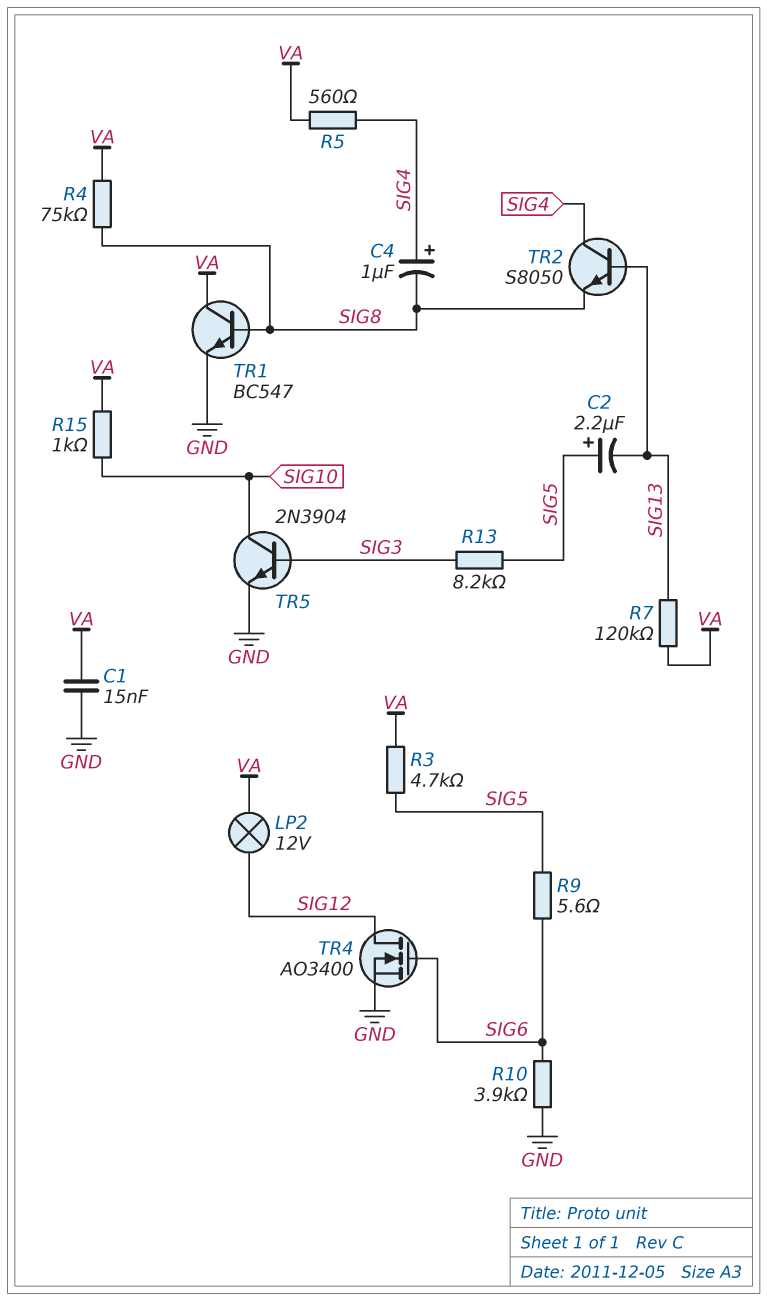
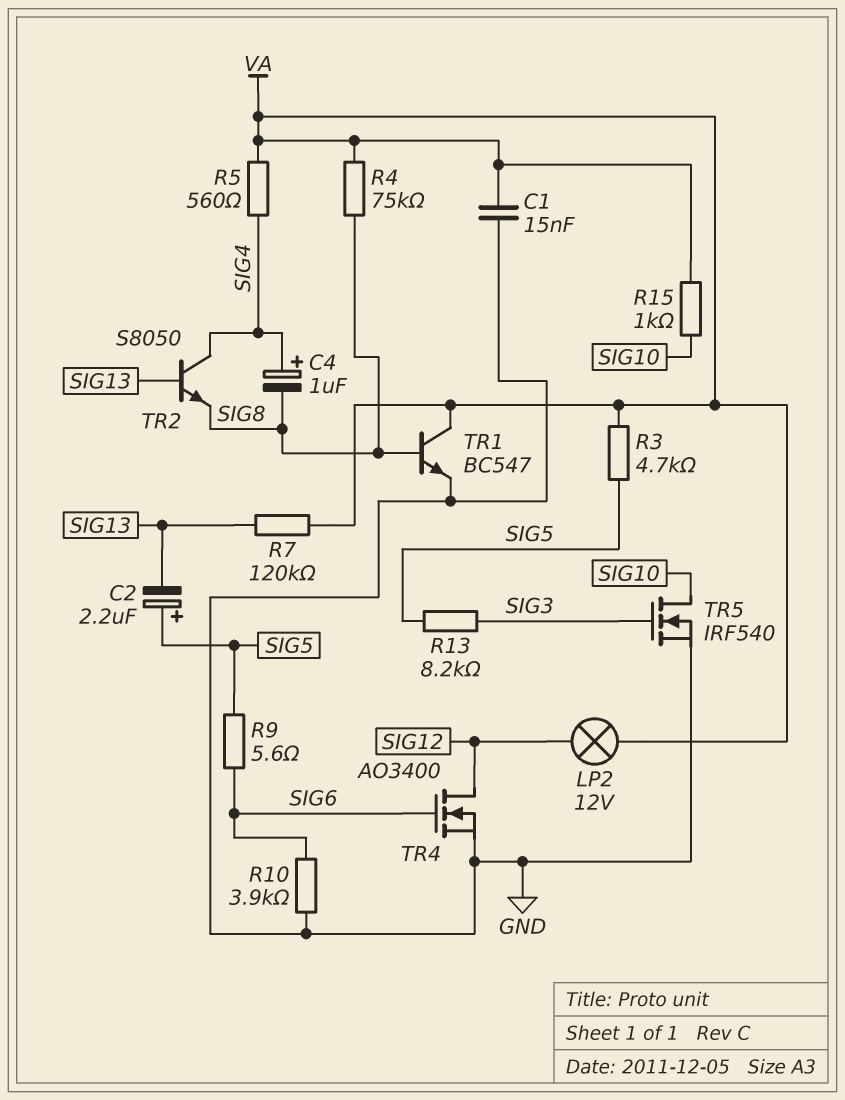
TR5: NPN 2N3904 (B SIG3, C SIG10, E GND) -> NMOS IRF540 (G SIG3, D SIG10, S GND)

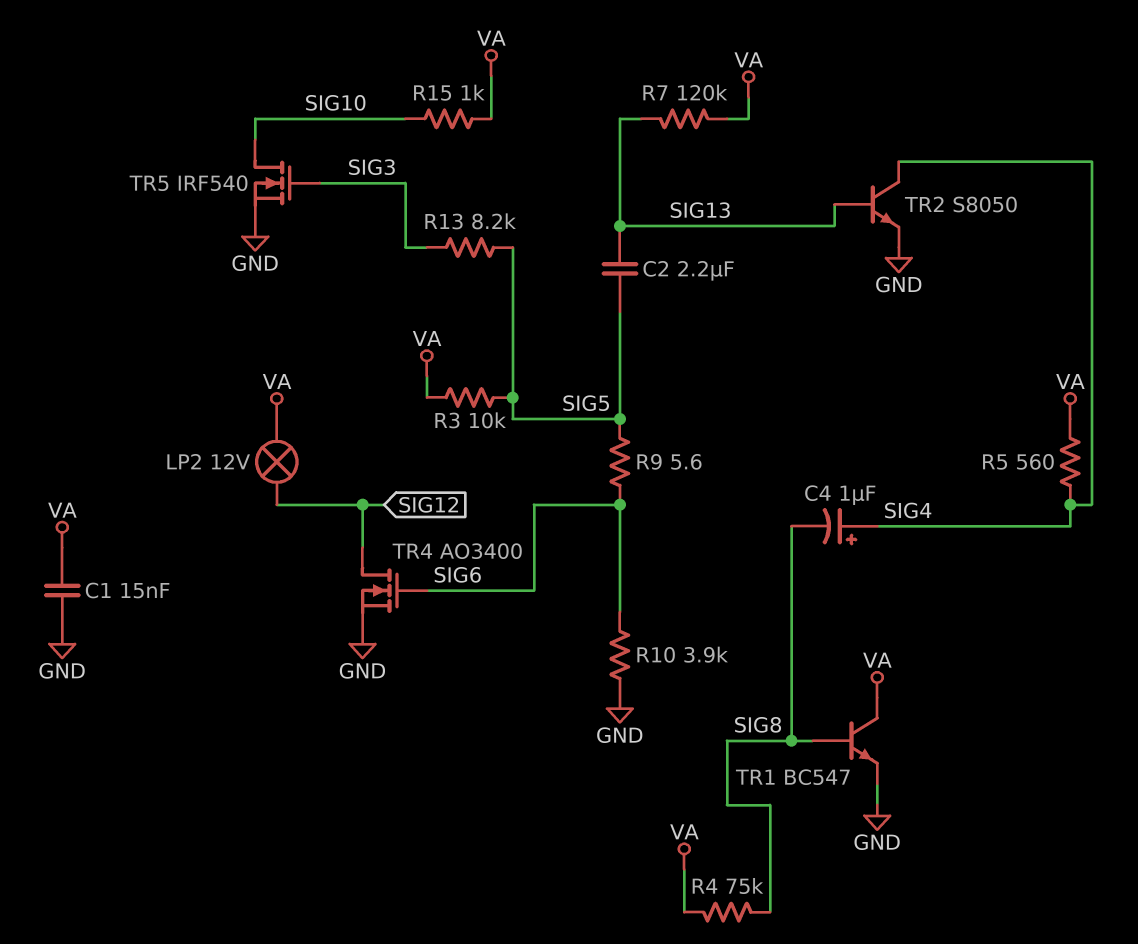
C2: 2.2uF (plus SIG5, minus SIG13) -> 2.2uF (SIG5, SIG13)
R3: 4.7k (SIG5, VA) -> 10k (SIG5, VA)
TR2: NPN S8050 (B SIG13, C SIG4, E SIG8) -> NPN S8050 (B SIG13, C SIG4, E GND)

